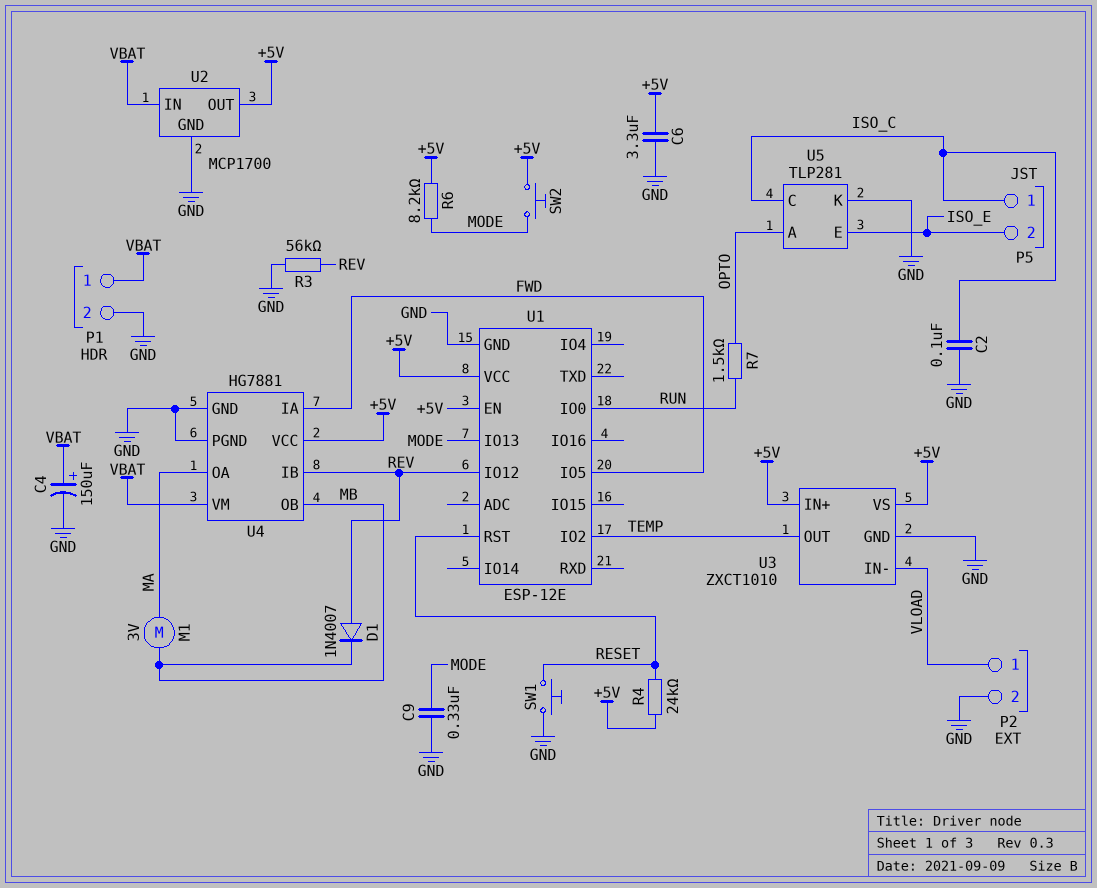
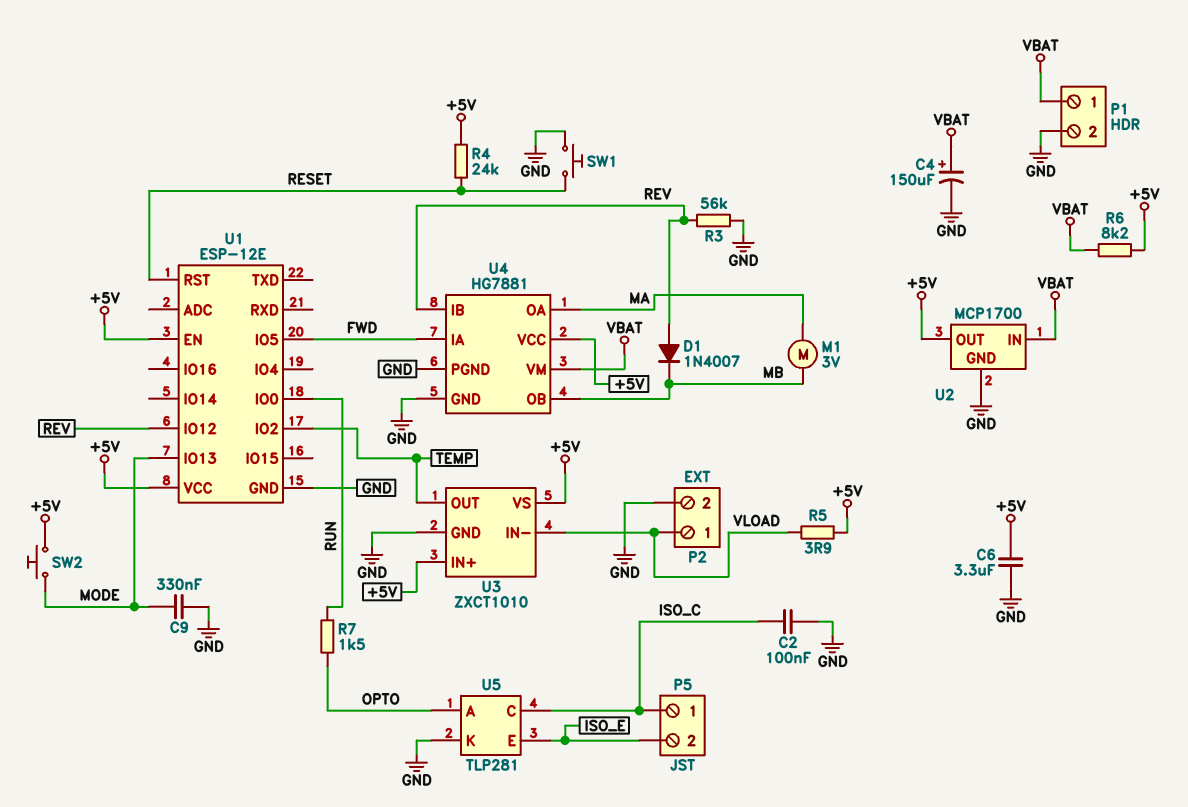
R5: none -> 3.9 (+5V, VLOAD)
R6: 8.2k (+5V, MODE) -> 8.2k (+5V, VBAT)

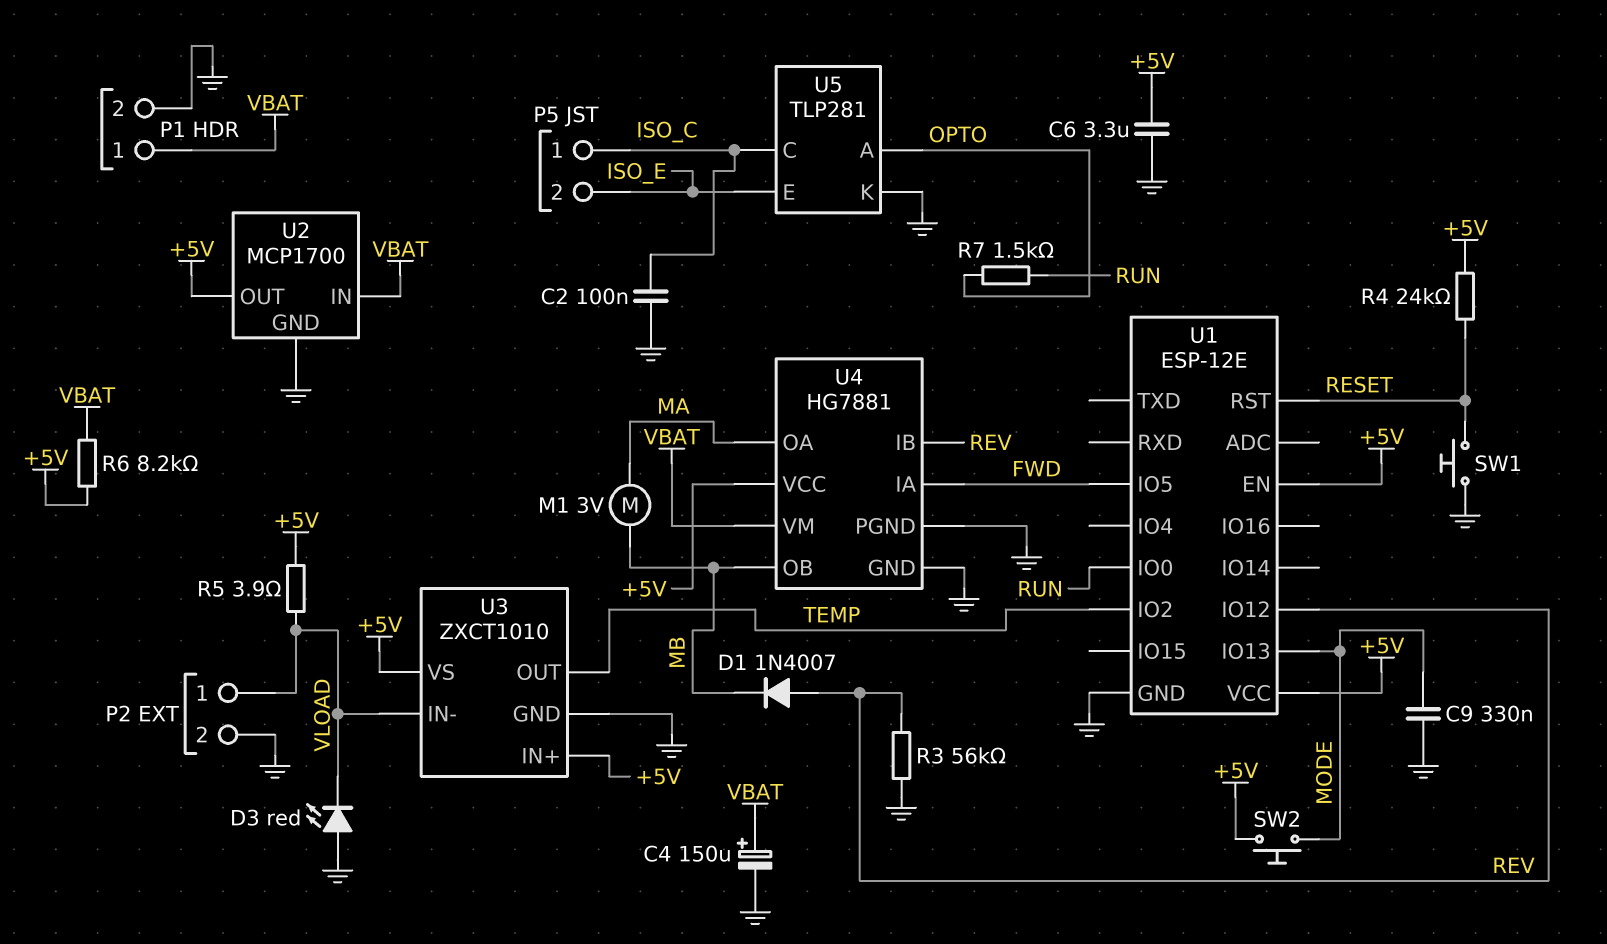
D3: none -> LED red (A GND, K VLOAD)

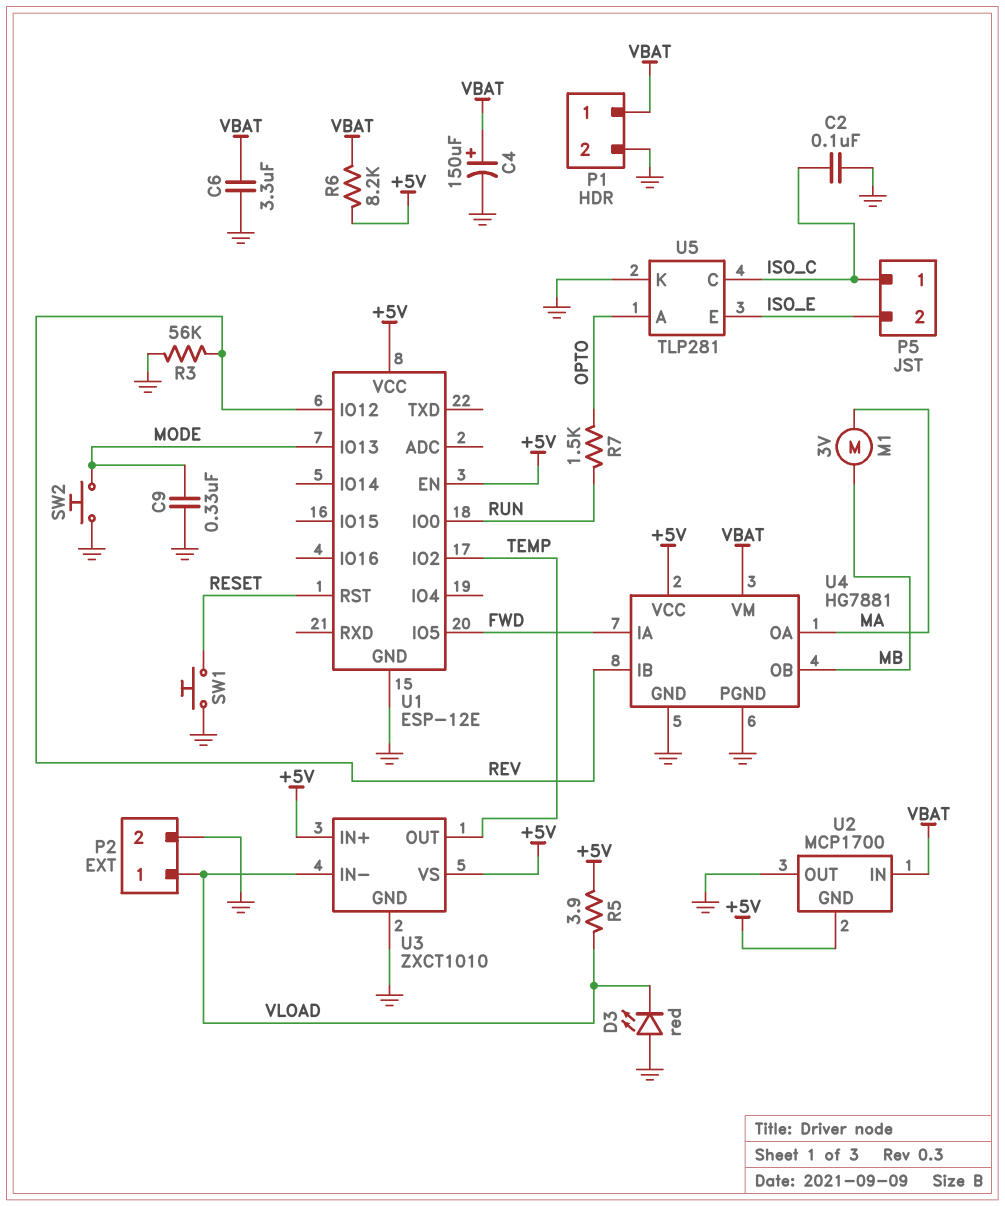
C6: 3.3uF (+5V, GND) -> 3.3uF (GND, VBAT)
D1: diode 1N4007 (A REV, K MB) -> none
R4: 24k (+5V, RESET) -> none
SW2: button (+5V, MODE) -> button (GND, MODE)
U2 pin GND: GND -> +5V
U2 pin OUT: +5V -> GND

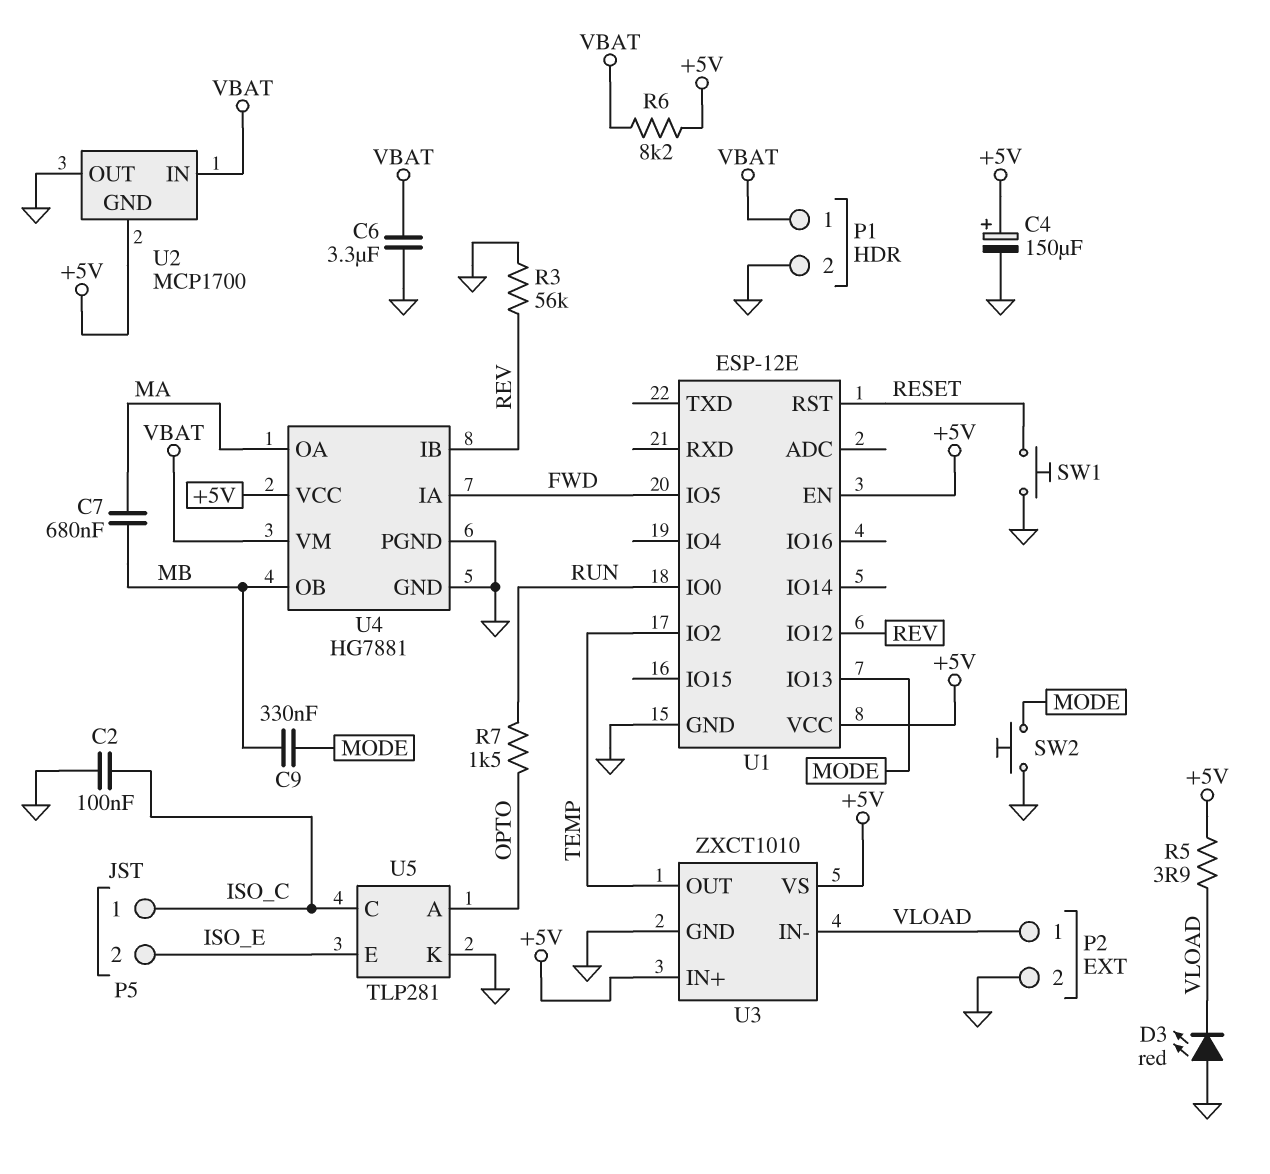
C4: 150uF (plus VBAT, minus GND) -> 150uF (plus +5V, minus GND)
C7: none -> 680nF (MA, MB)
C9: 330nF (GND, MODE) -> 330nF (MB, MODE)
M1: motor 3V (MA, MB) -> none

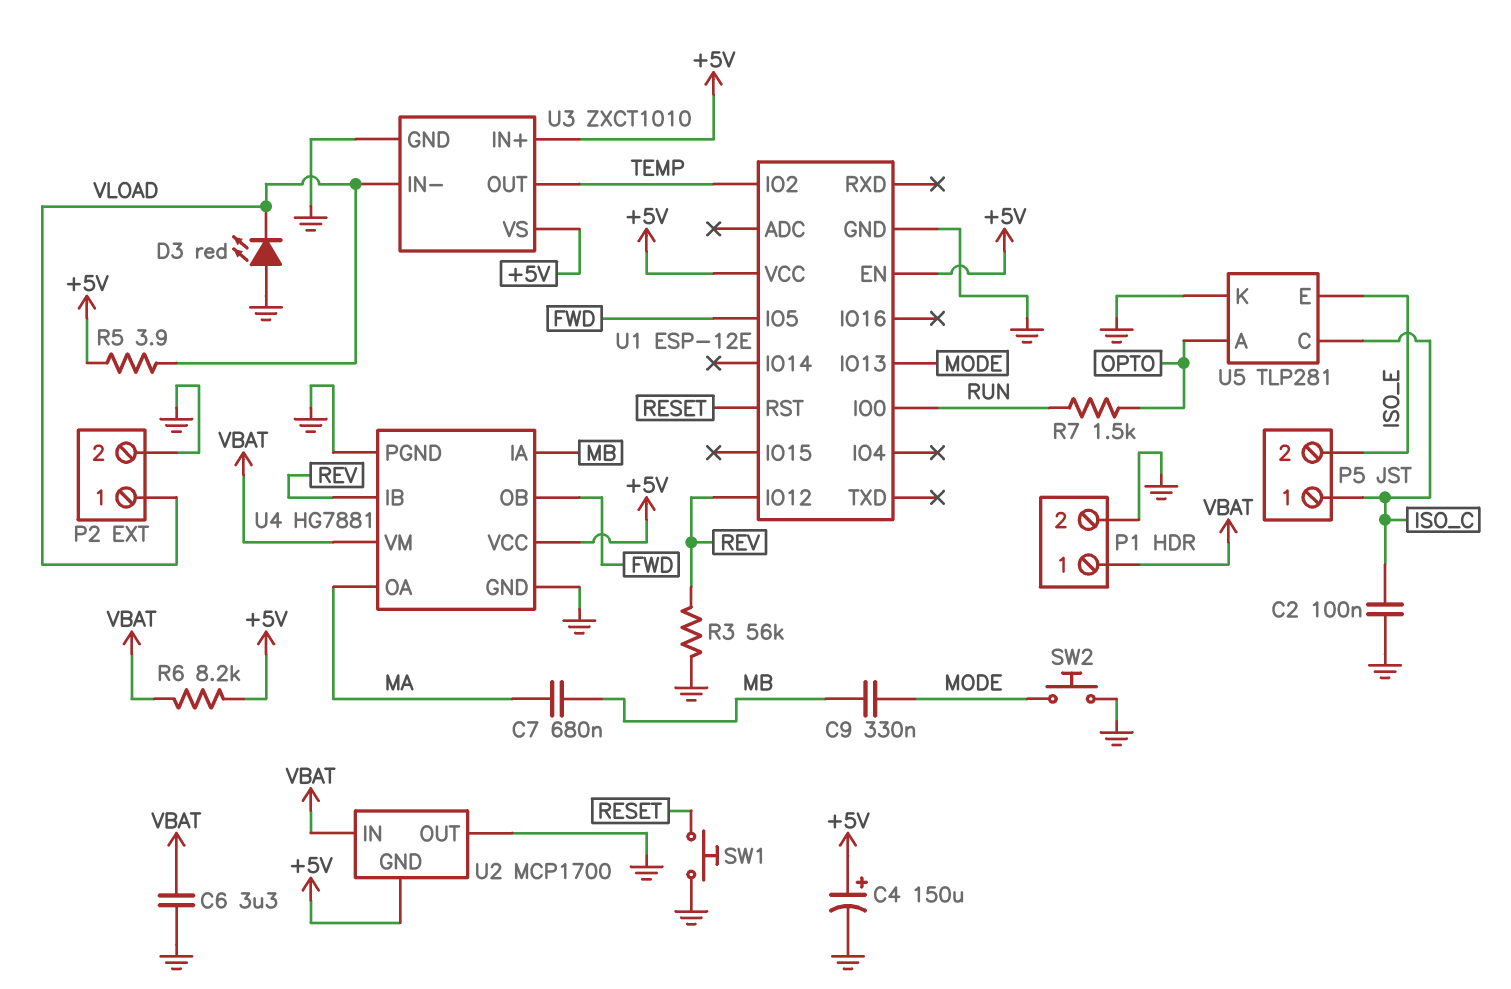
U4 pin IA: FWD -> MB
U4 pin OB: MB -> FWD

